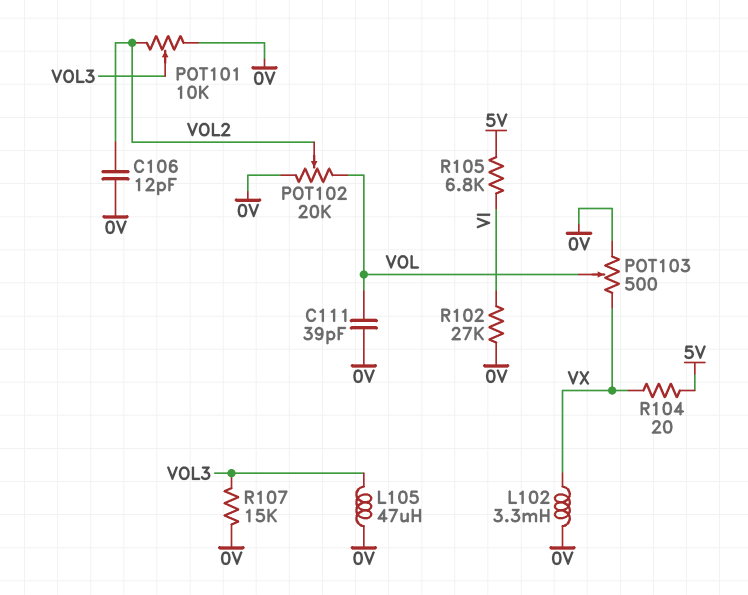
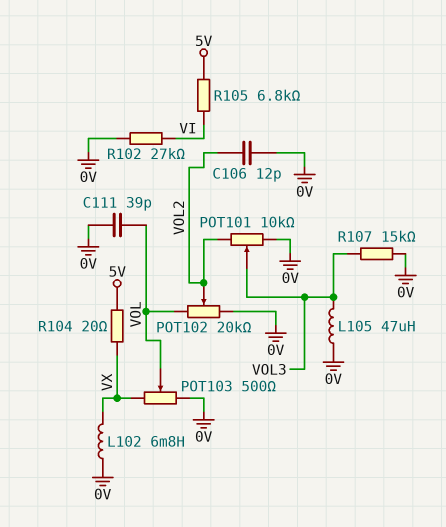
L102: 3.3mH (0V, VX) -> 6.8mH (0V, VX)

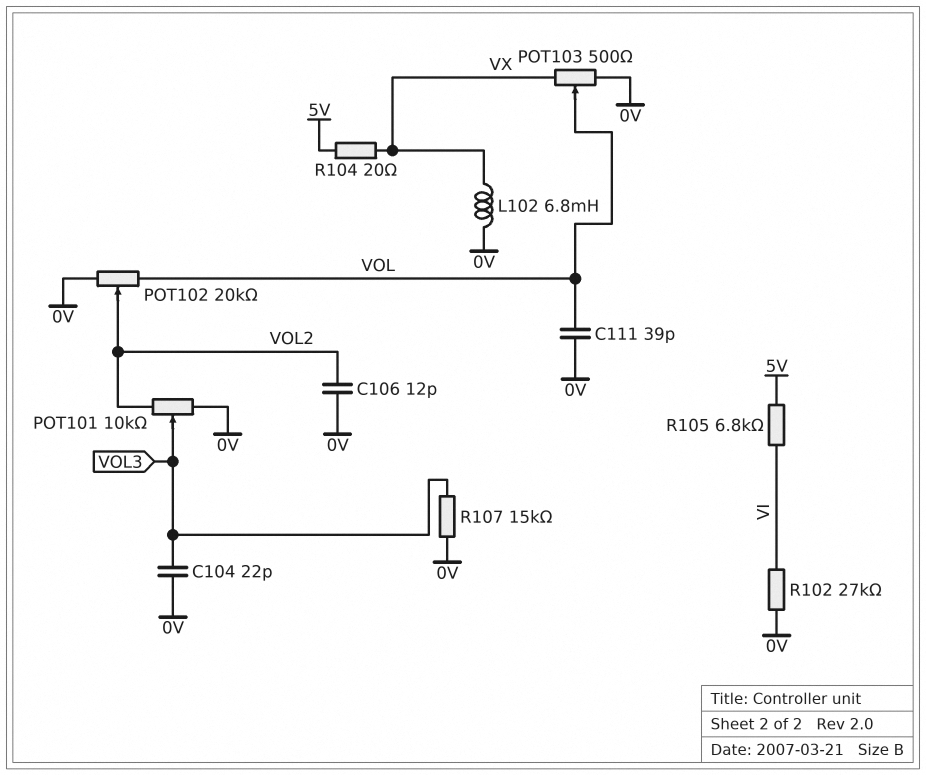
C104: none -> 22pF (0V, VOL3)
L105: 47uH (0V, VOL3) -> none

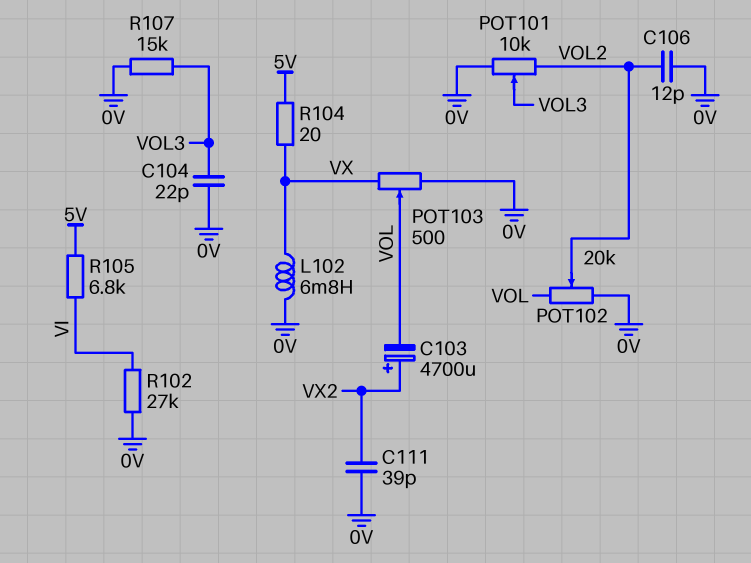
C103: none -> 4700uF (plus VX2, minus VOL)
C111: 39pF (0V, VOL) -> 39pF (0V, VX2)

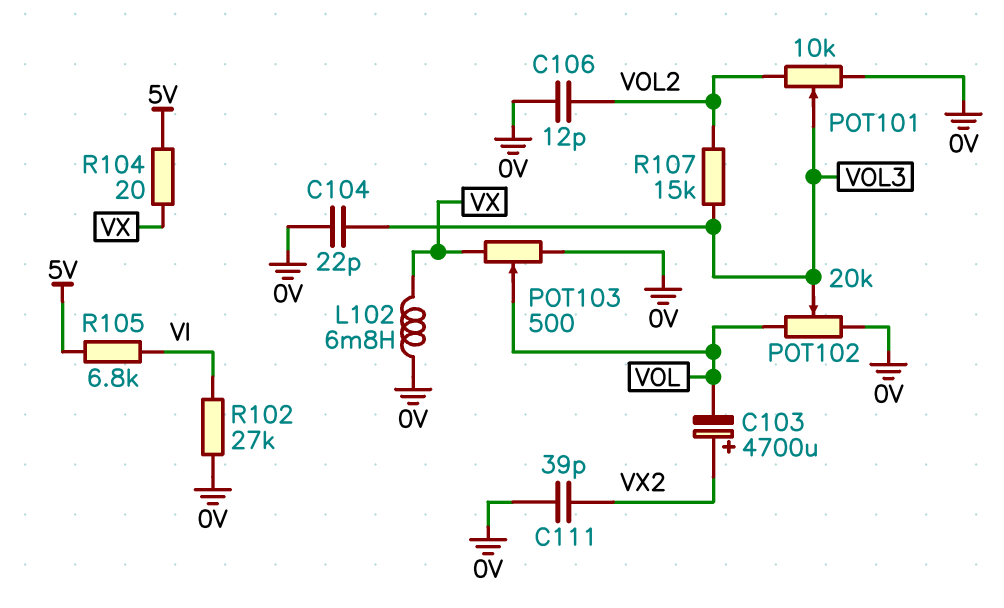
POT102: 20k (0V, VOL, wiper VOL2) -> 20k (0V, VOL, wiper VOL3)
R107: 15k (0V, VOL3) -> 15k (VOL2, VOL3)

